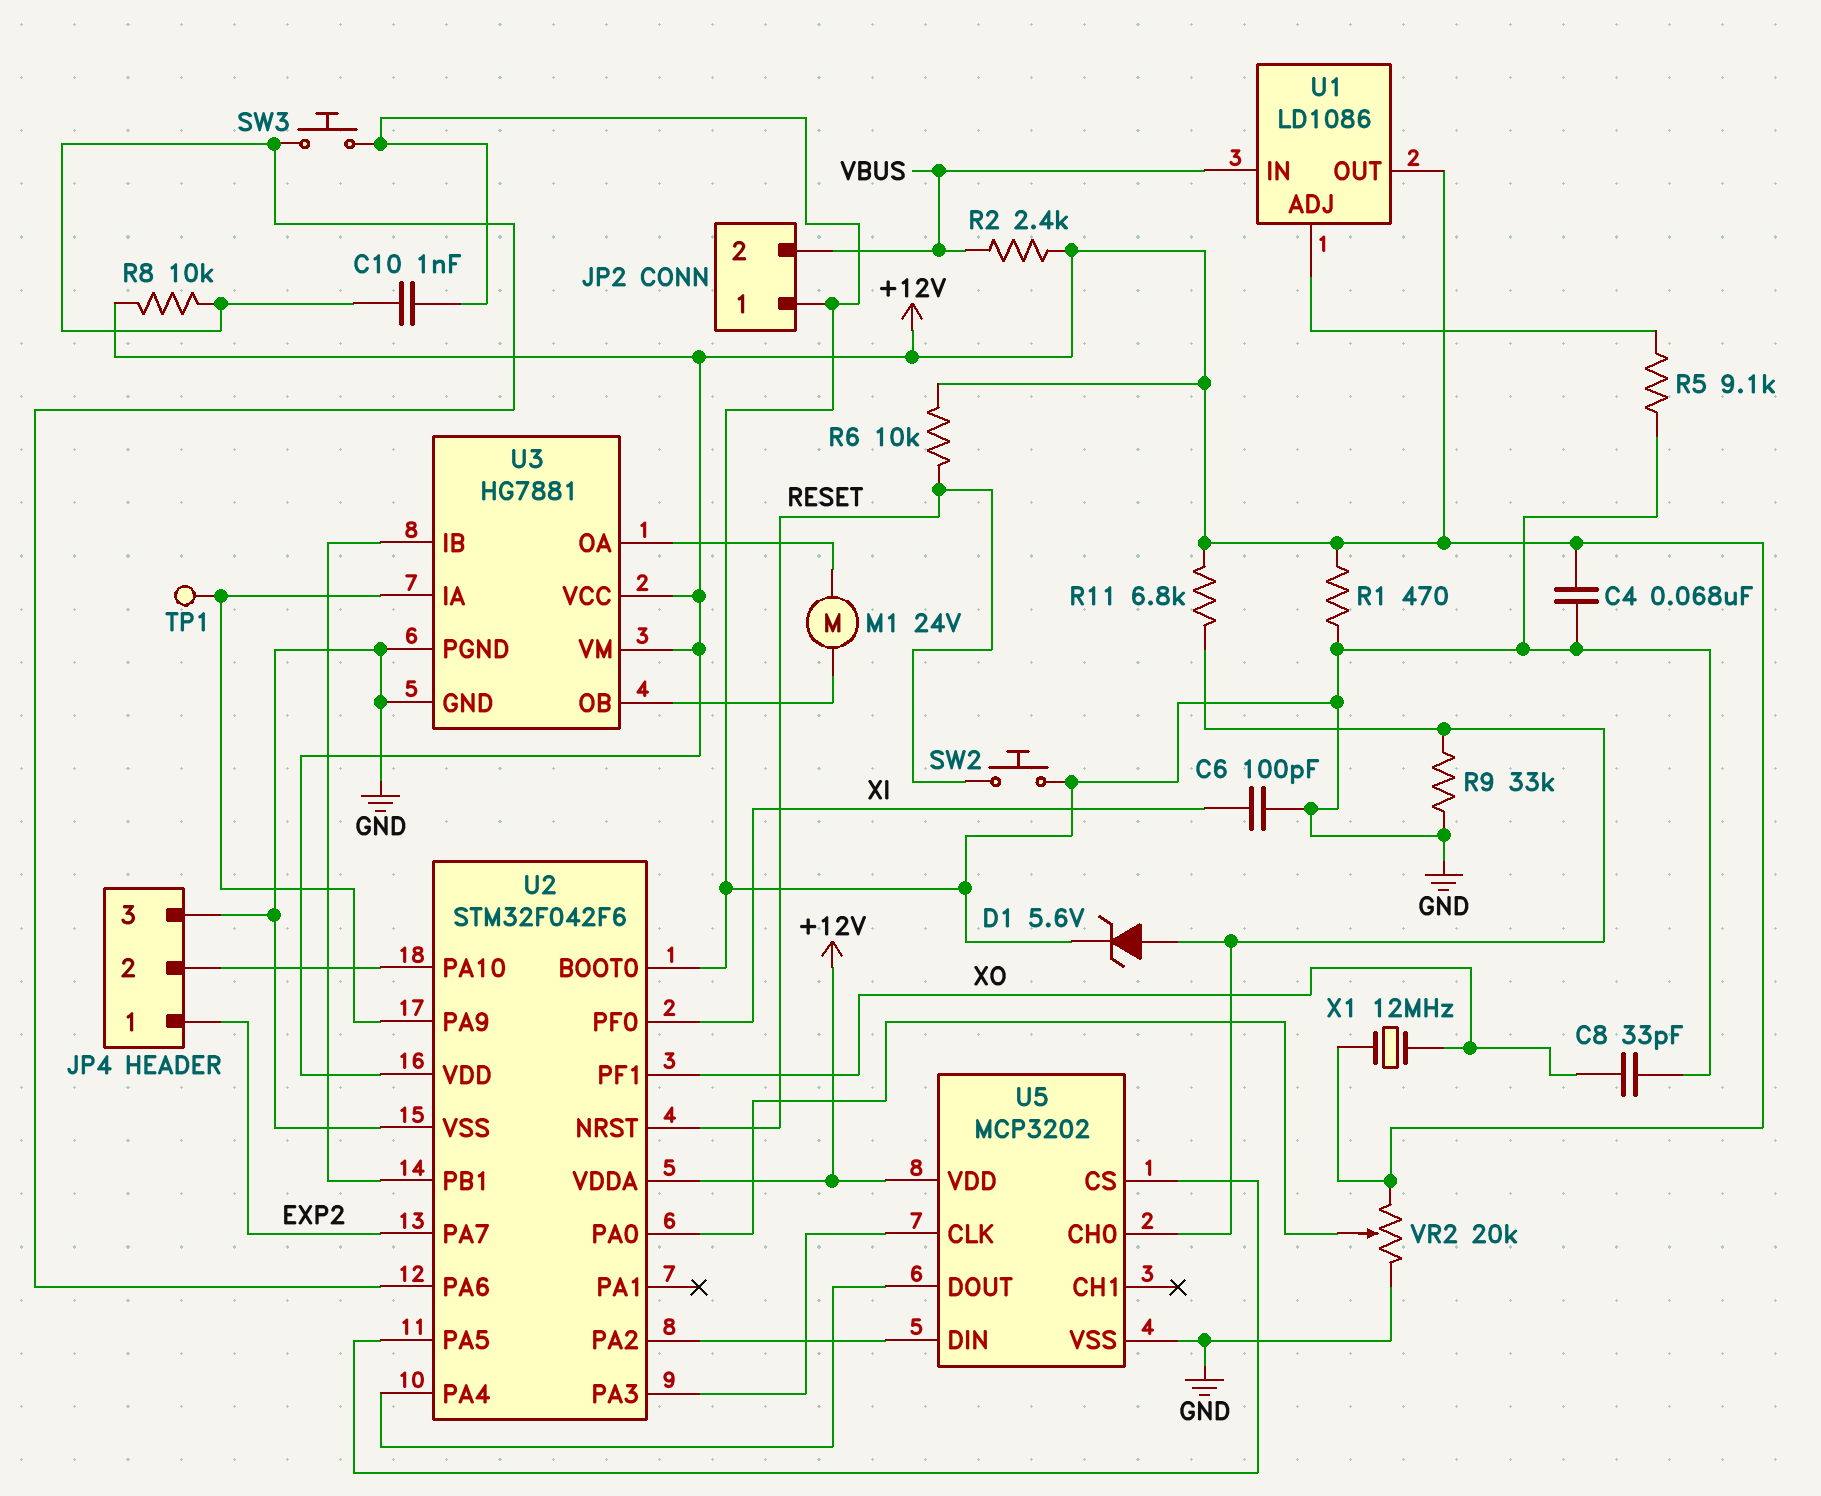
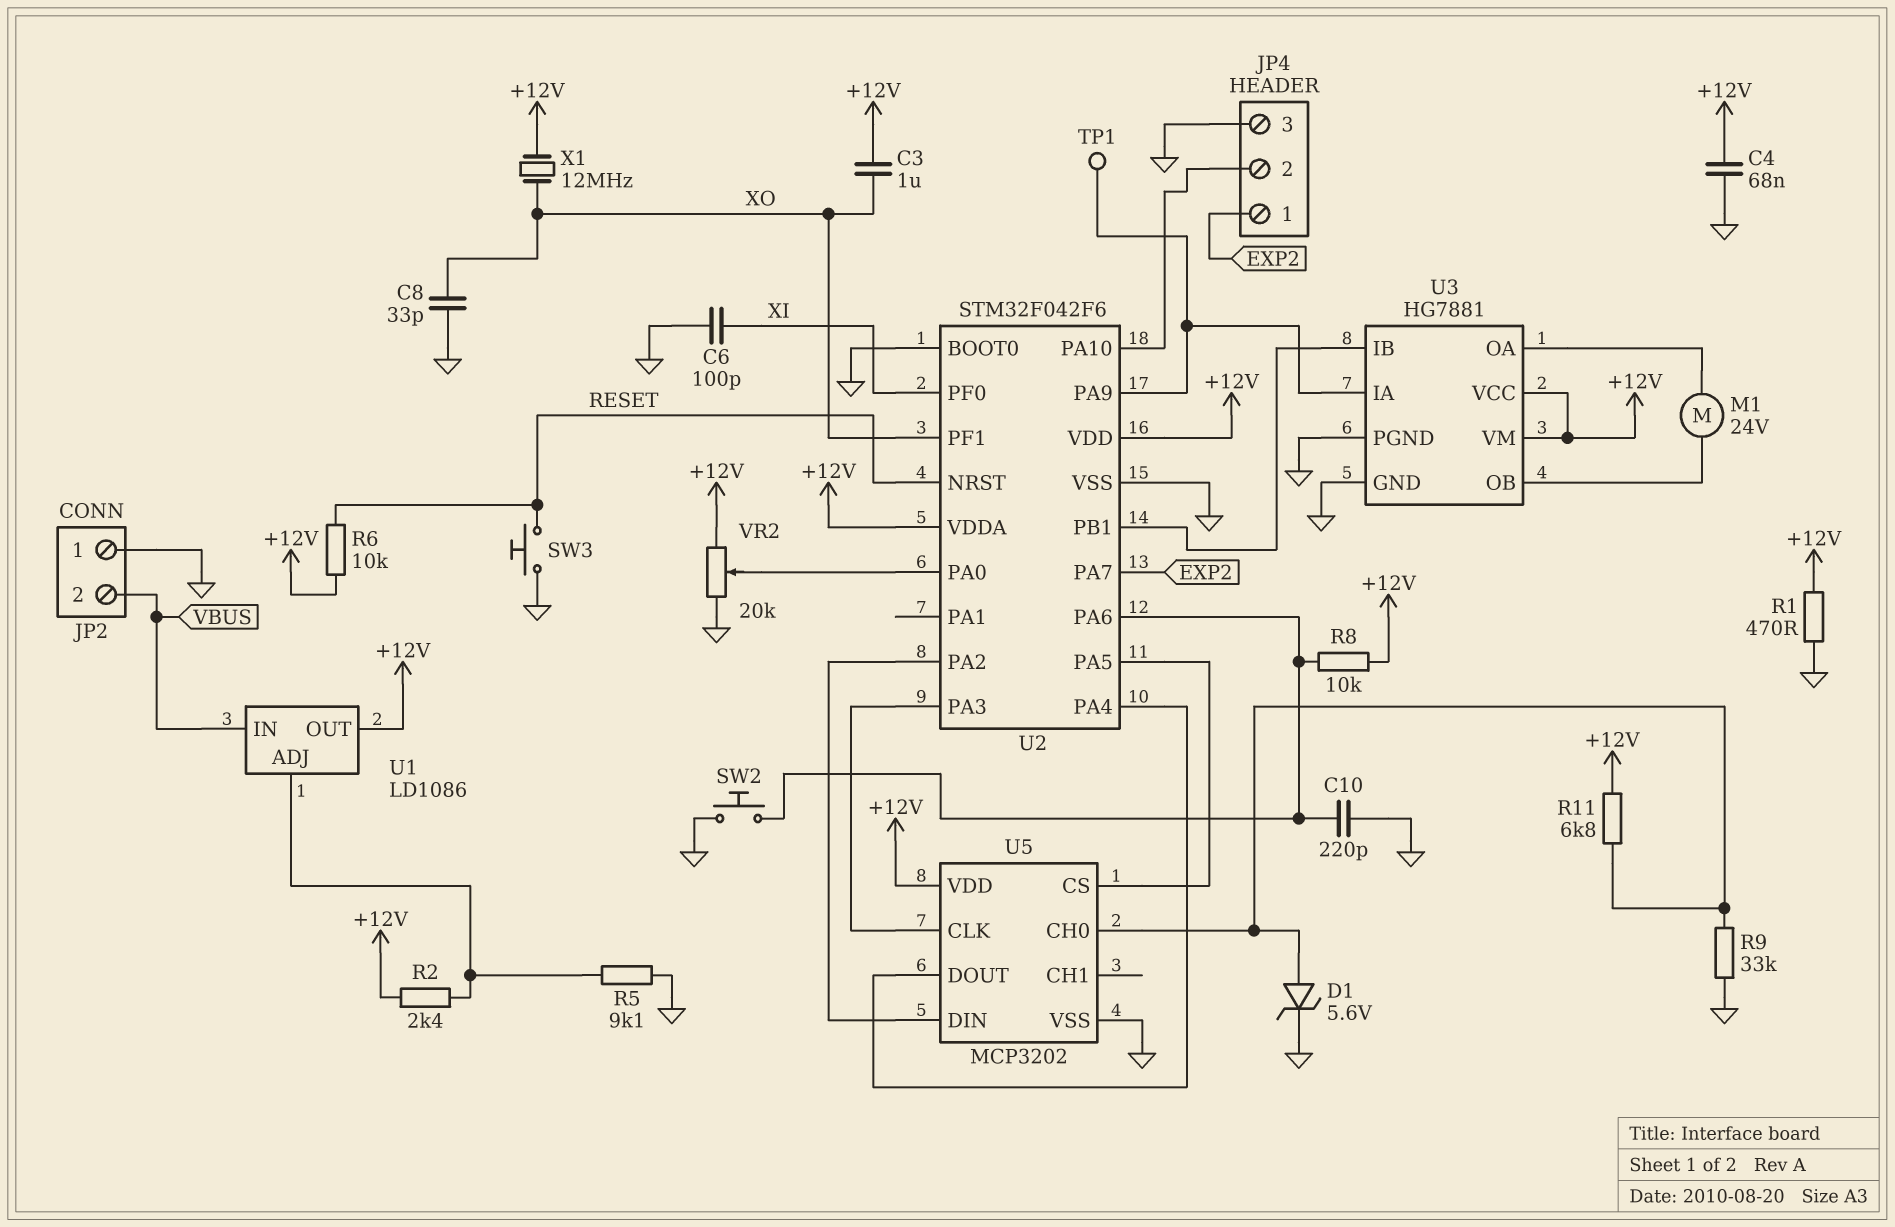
C3: none -> 1uF (+12V, XO)
C10: 1nF (GND, U2/PA6) -> 220pF (GND, U2/PA6)
R2: 2.4k (+12V, VBUS) -> 2.4k (+12V, U1/ADJ)
SW2: button (GND, RESET) -> button (GND, U2/PA6)
SW3: button (GND, U2/PA6) -> button (GND, RESET)

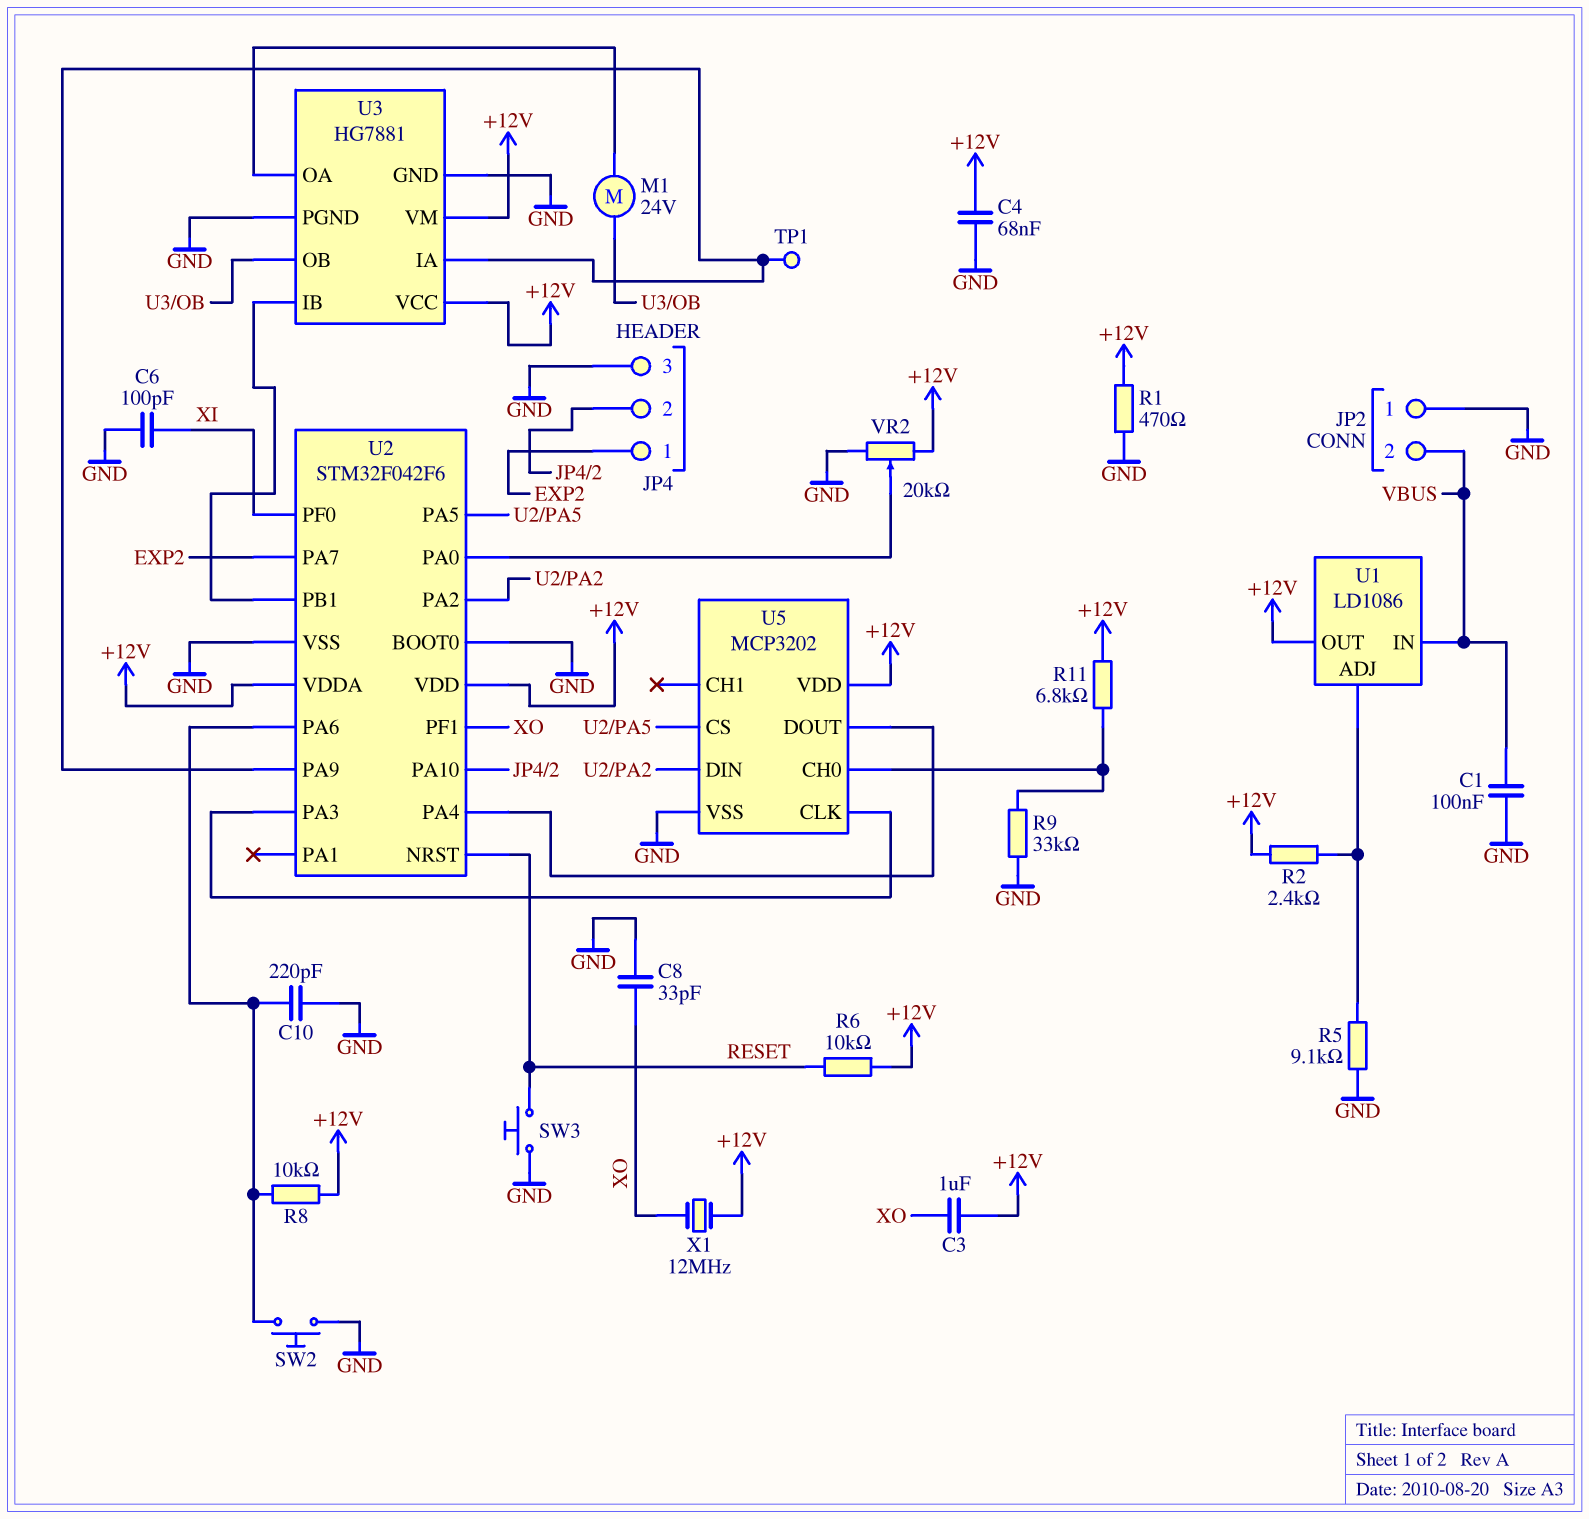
C1: none -> 100nF (GND, VBUS)
D1: zener 5.6V (A U5/CH0, K GND) -> none

